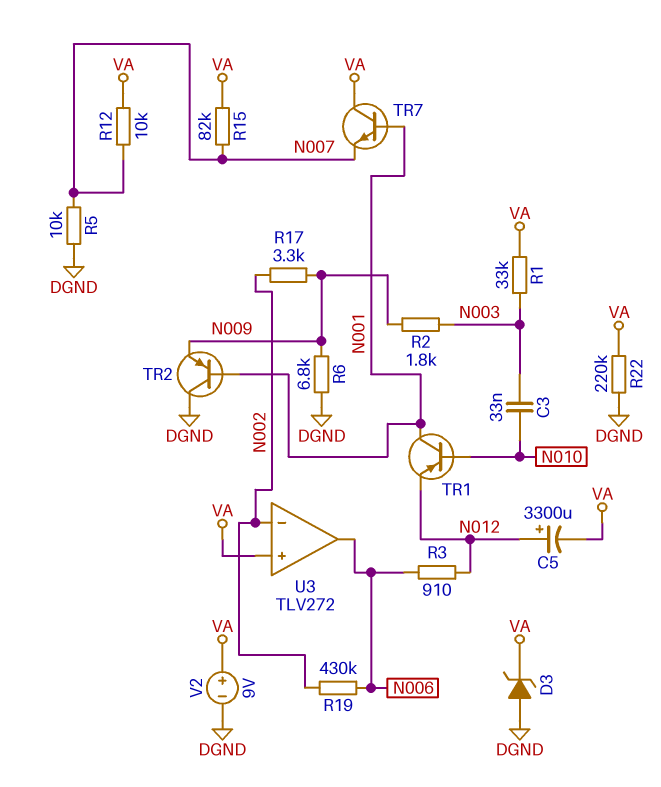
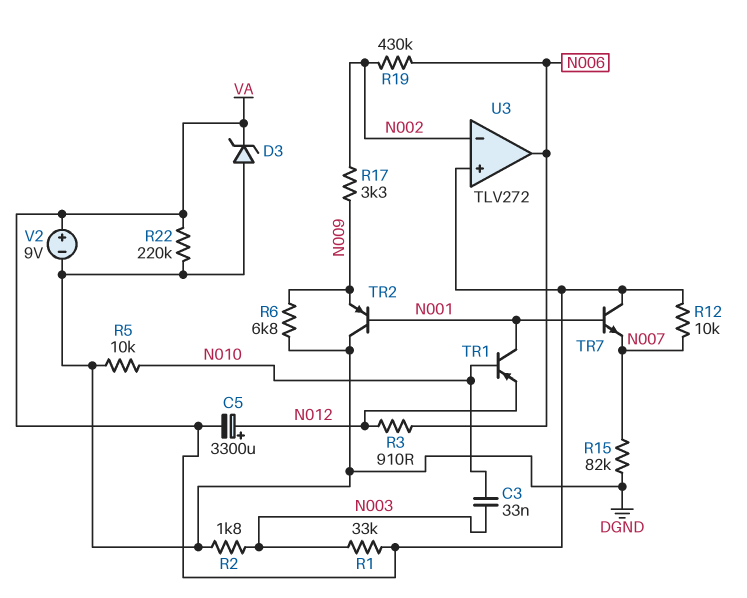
R2: 1.8k (N003, N009) -> 1.8k (DGND, N003)
R5: 10k (DGND, N007) -> 10k (DGND, N010)
R15: 82k (N007, VA) -> 82k (DGND, N007)

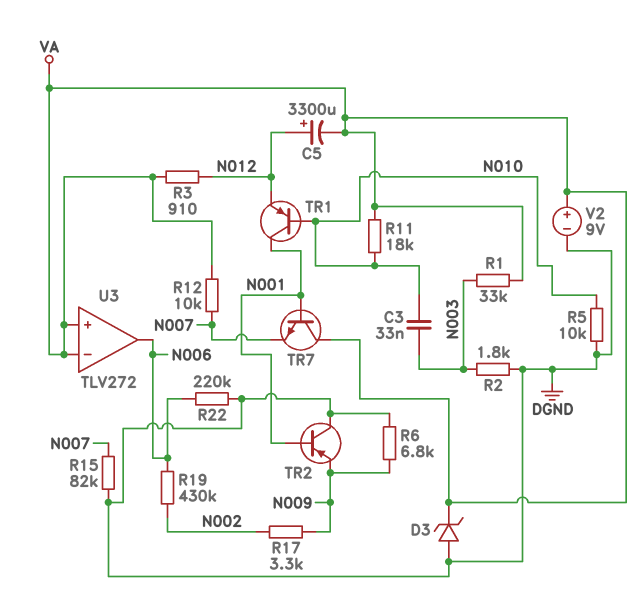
R3: 910 (N006, N012) -> 910 (N012, VA)
R11: none -> 18k (N010, VA)
R22: 220k (DGND, VA) -> 220k (DGND, N006)
U3 pin in-: N002 -> VA

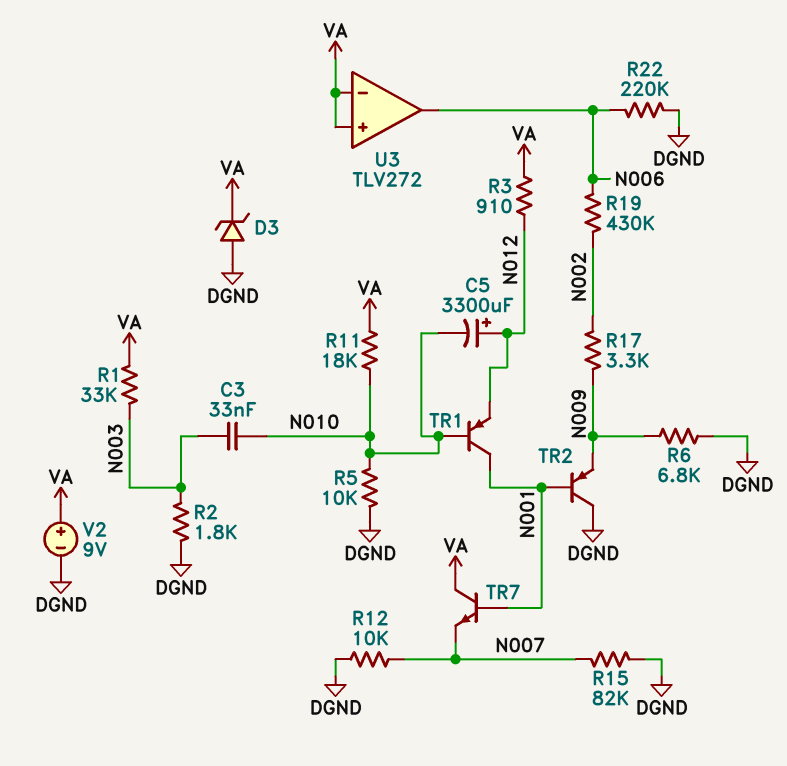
C5: 3300uF (plus N012, minus VA) -> 3300uF (plus N012, minus N010)
R12: 10k (N007, VA) -> 10k (DGND, N007)

